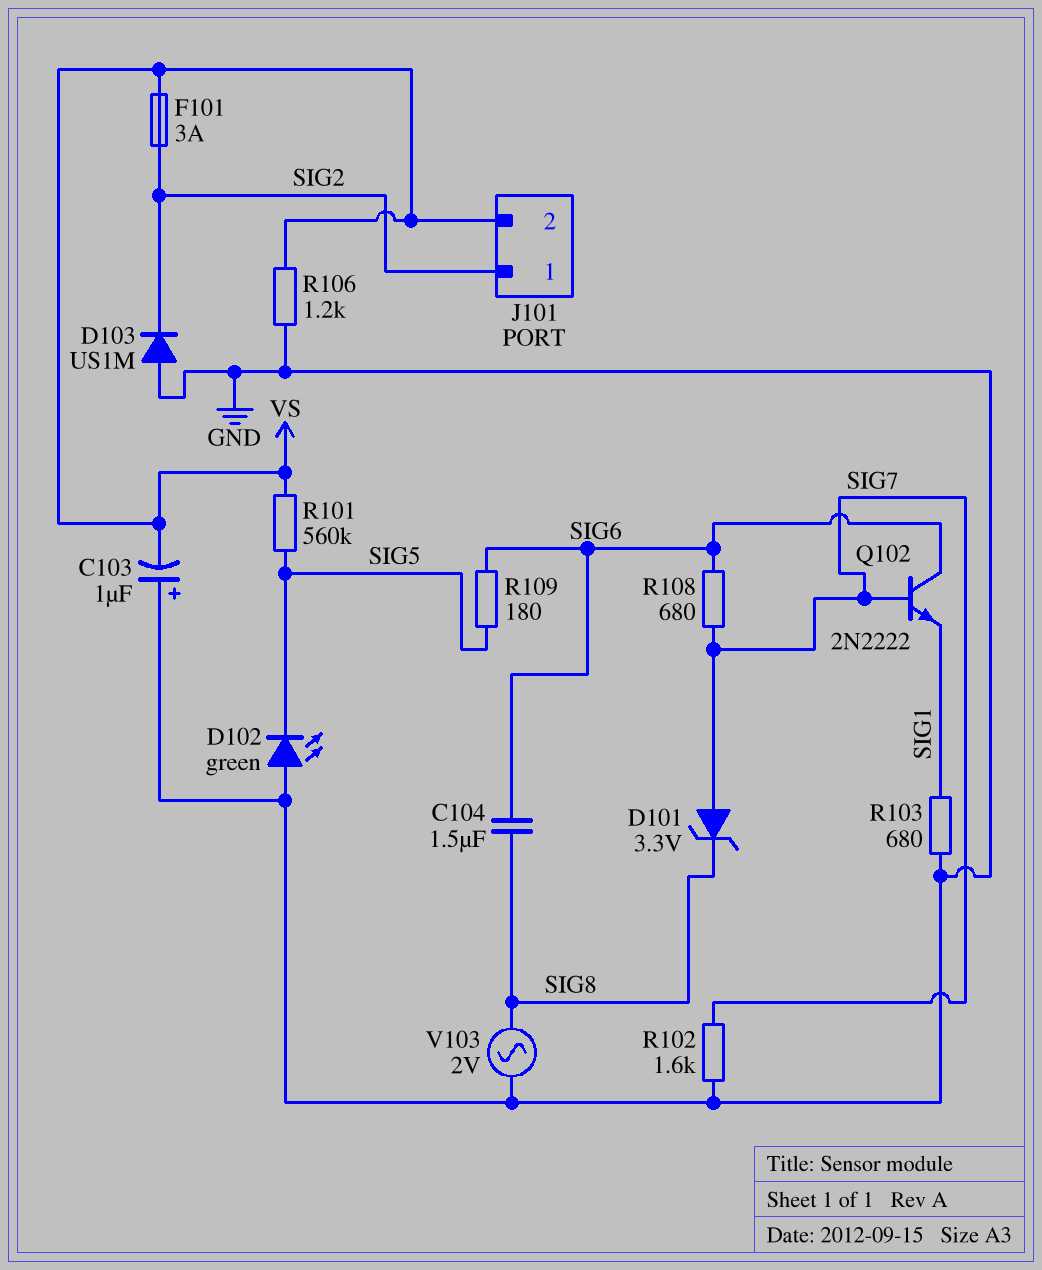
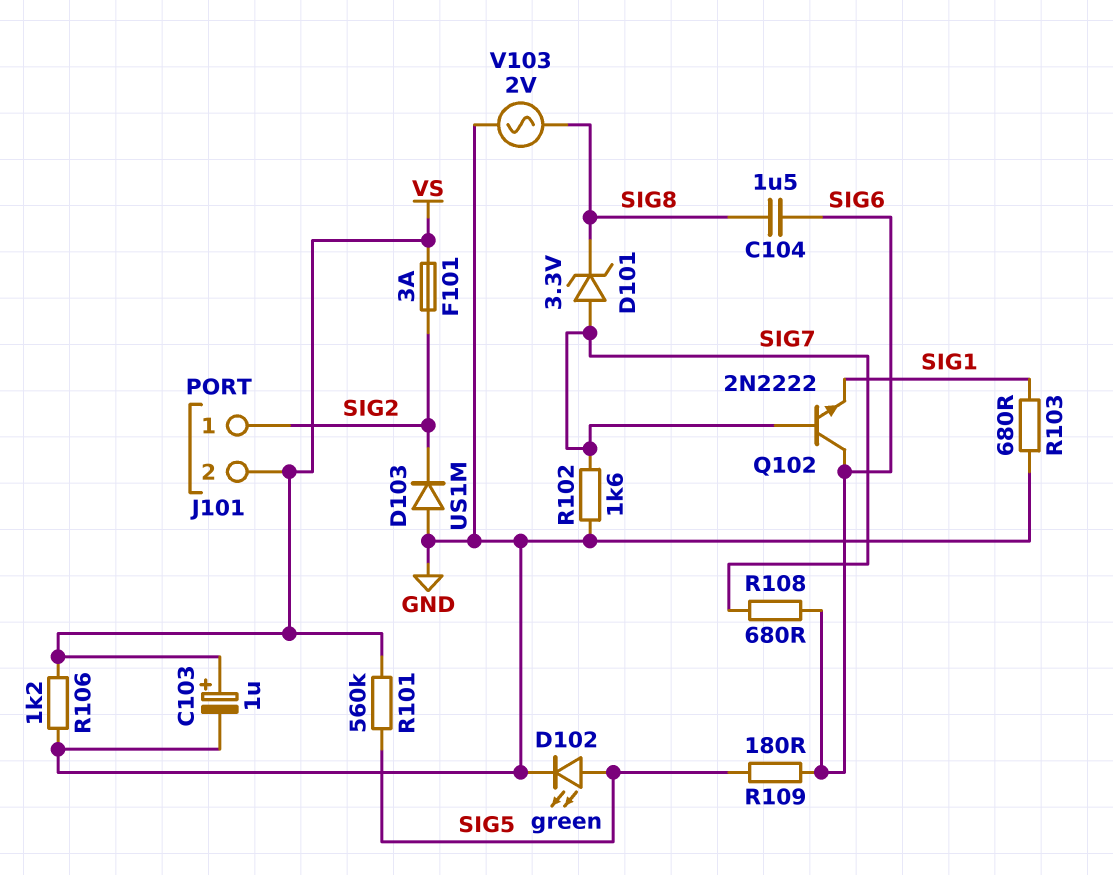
C103: 1uF (plus GND, minus VS) -> 1uF (plus VS, minus GND)
D102: LED green (A GND, K SIG5) -> LED green (A SIG5, K GND)

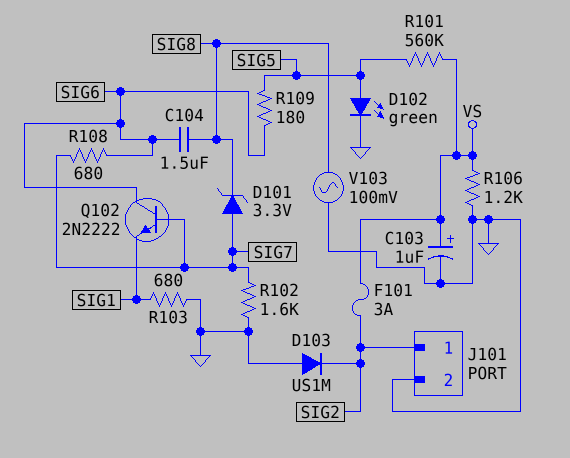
J101 pin 2: VS -> GND
V103: AC 2V (GND, SIG8) -> AC 100mV (GND, SIG8)

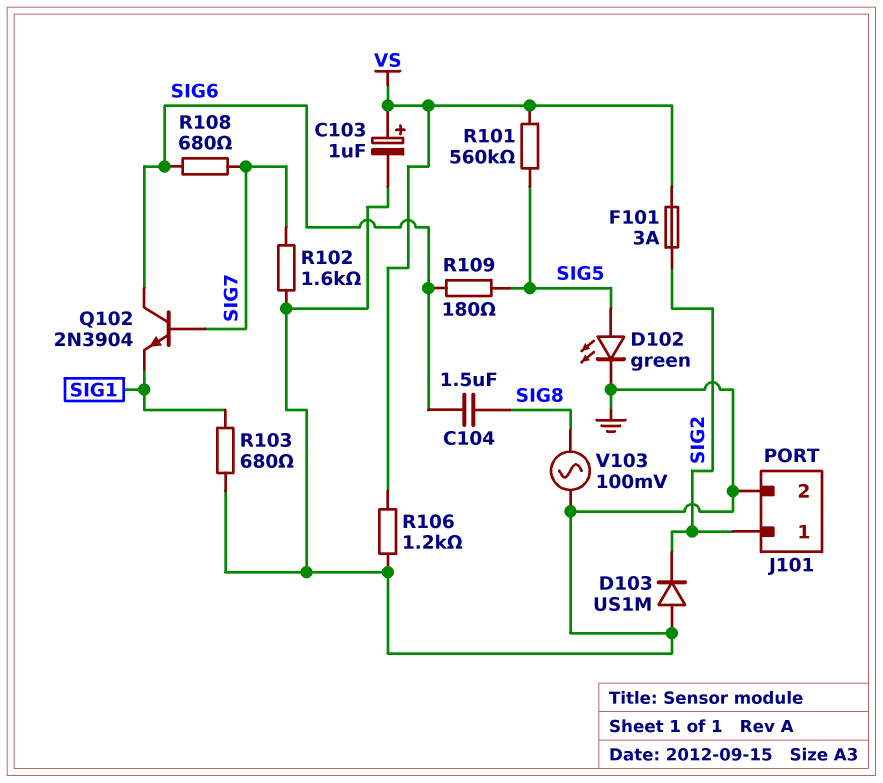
D101: zener 3.3V (A SIG7, K SIG8) -> none
Q102: NPN 2N2222 (B SIG7, C SIG6, E SIG1) -> NPN 2N3904 (B SIG7, C SIG6, E SIG1)

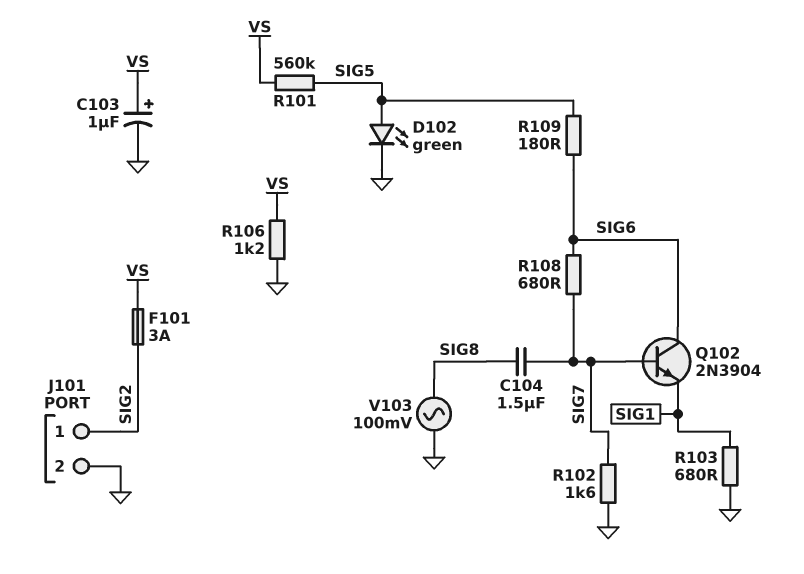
C104: 1.5uF (SIG6, SIG8) -> 1.5uF (SIG7, SIG8)
D103: diode US1M (A GND, K SIG2) -> none

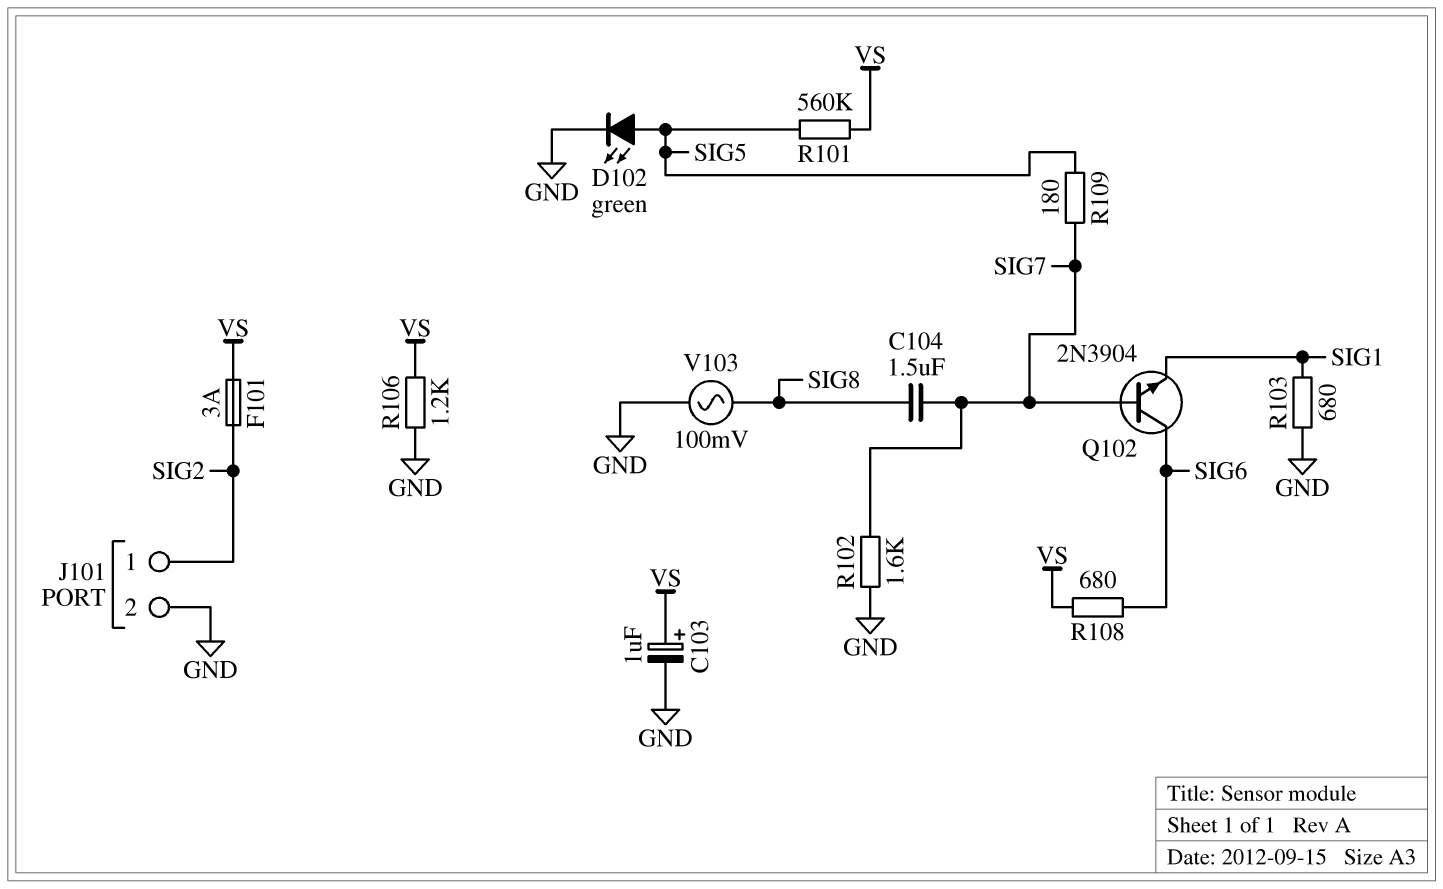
R108: 680 (SIG6, SIG7) -> 680 (SIG6, VS)
R109: 180 (SIG5, SIG6) -> 180 (SIG5, SIG7)

